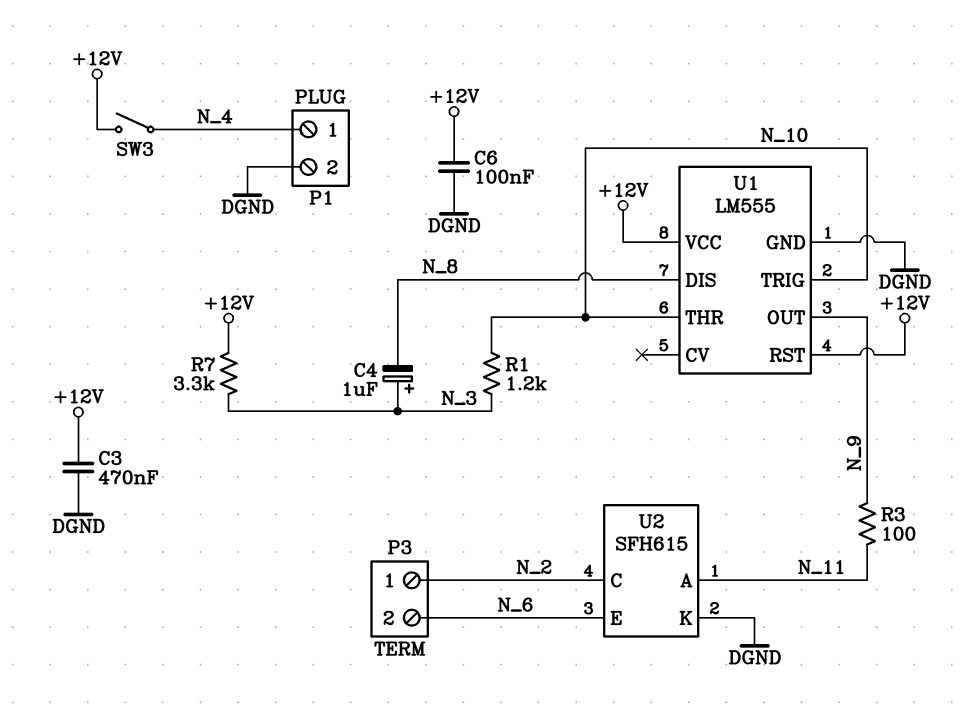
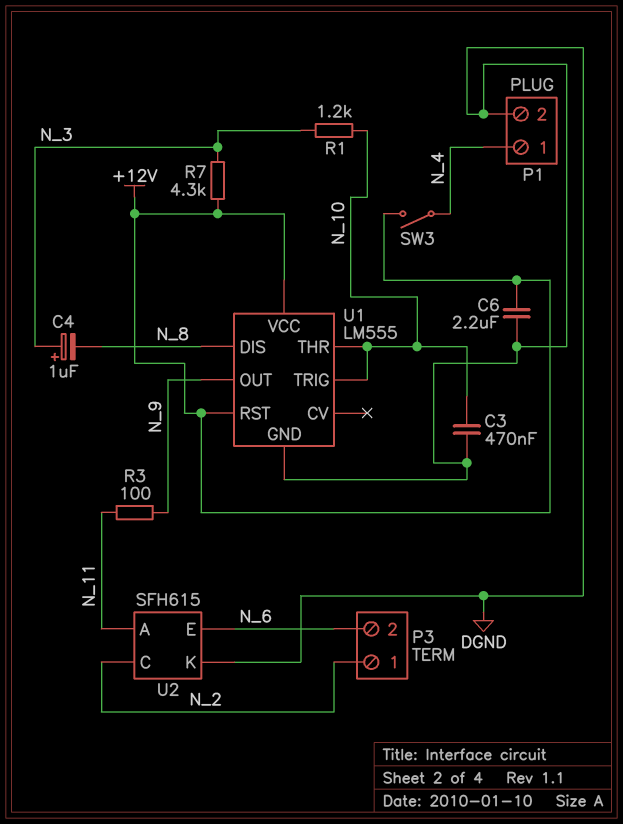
C3: 470nF (+12V, DGND) -> 470nF (DGND, N_10)
C6: 100nF (+12V, DGND) -> 2.2uF (+12V, DGND)
R7: 3.3k (+12V, N_3) -> 4.3k (+12V, N_3)

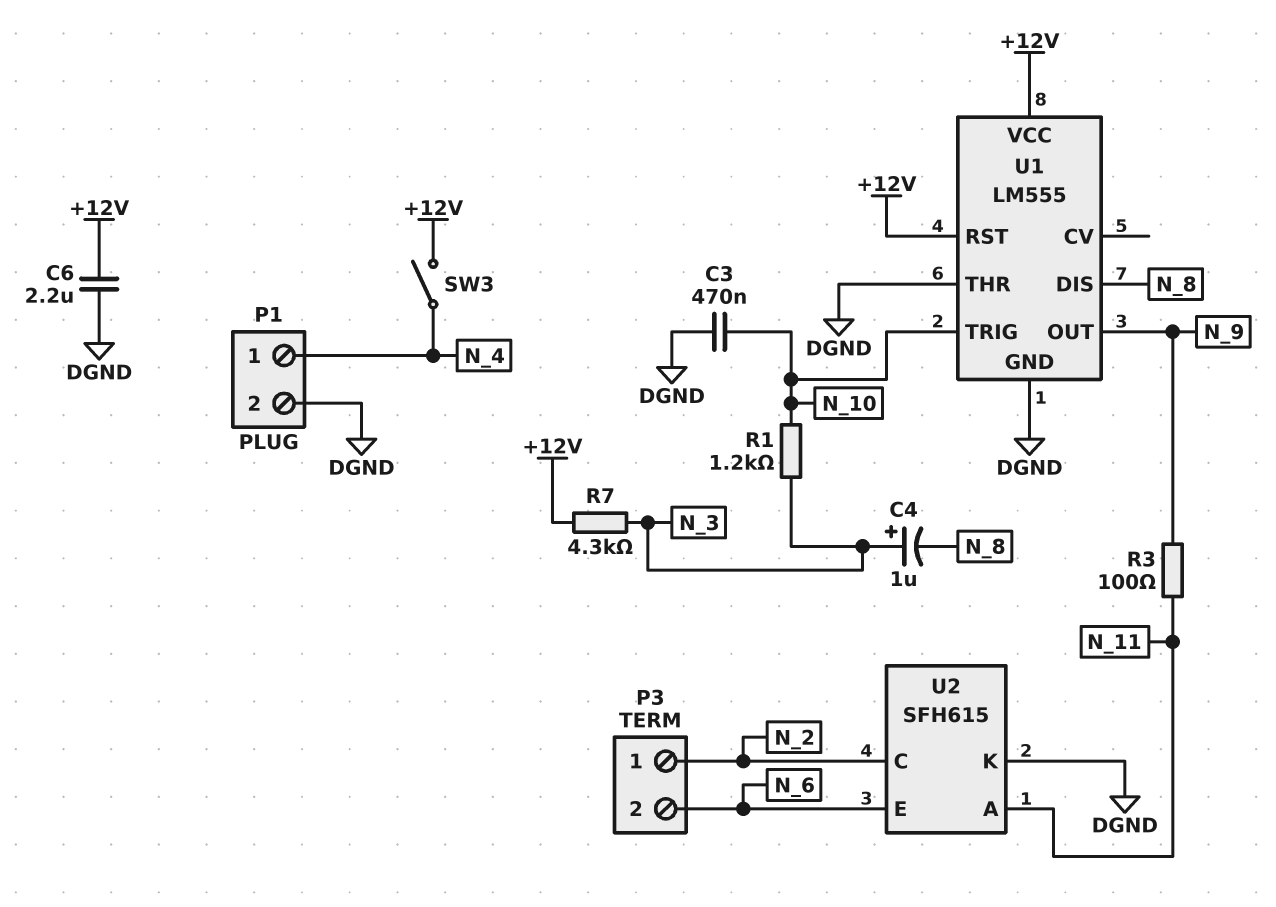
U1 pin THR: N_10 -> DGND

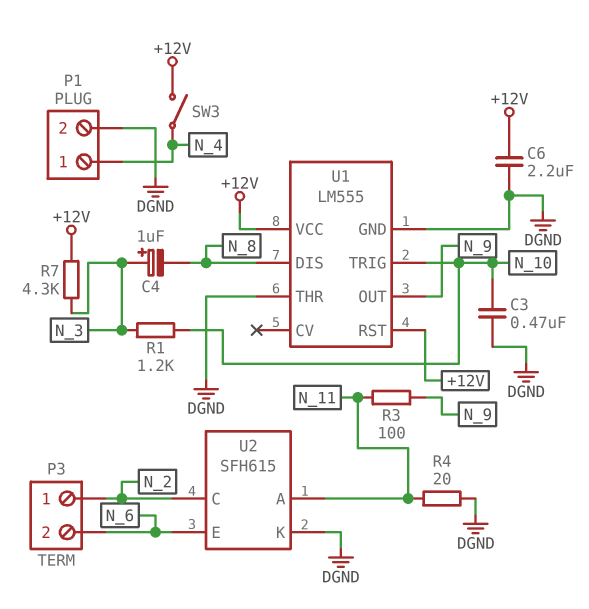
R4: none -> 20 (DGND, N_11)

